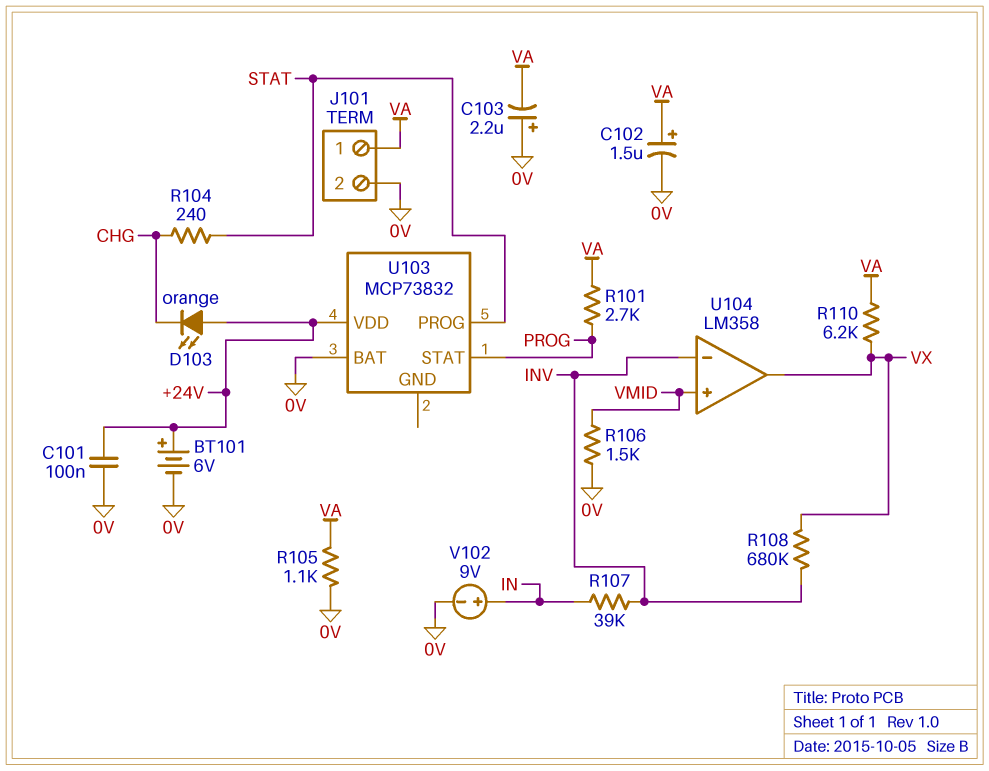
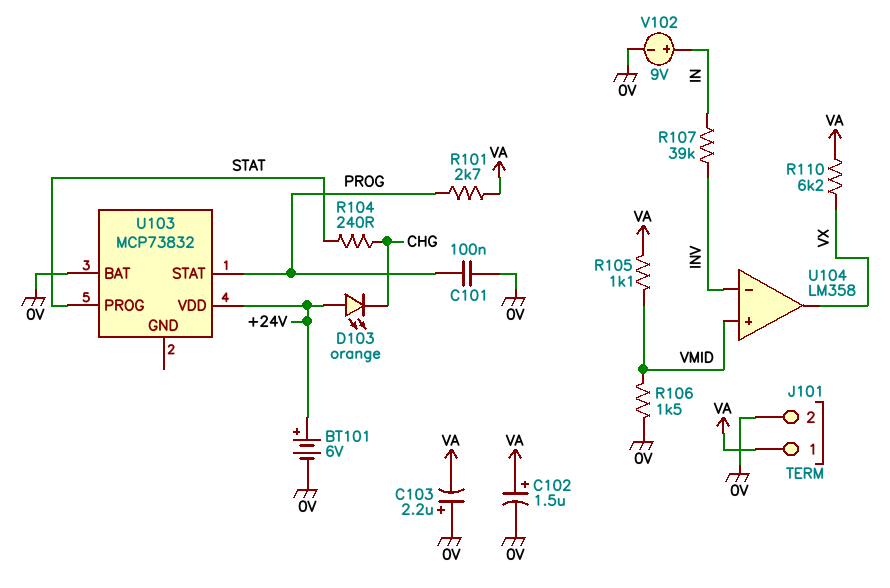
C101: 100nF (+24V, 0V) -> 100nF (0V, PROG)
R105: 1.1k (0V, VA) -> 1.1k (VA, VMID)
R108: 680k (INV, VX) -> none

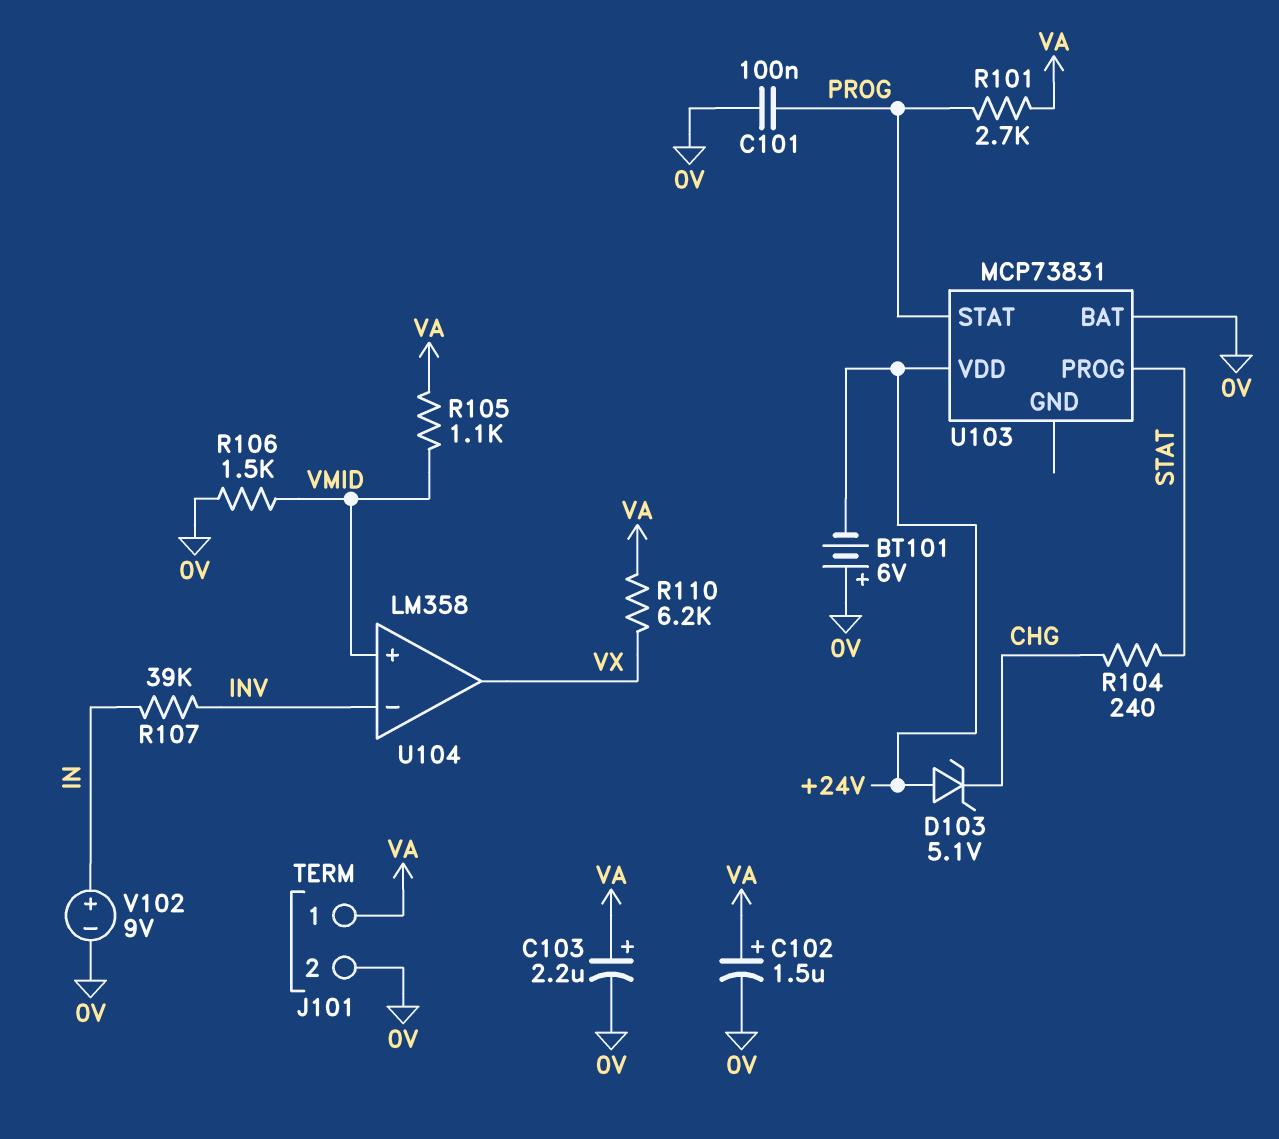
BT101: 6V (plus +24V, minus 0V) -> 6V (plus 0V, minus +24V)
C103: 2.2uF (plus 0V, minus VA) -> 2.2uF (plus VA, minus 0V)
D103: LED orange (A +24V, K CHG) -> zener 5.1V (A +24V, K CHG)
U103: MCP73832 -> MCP73831

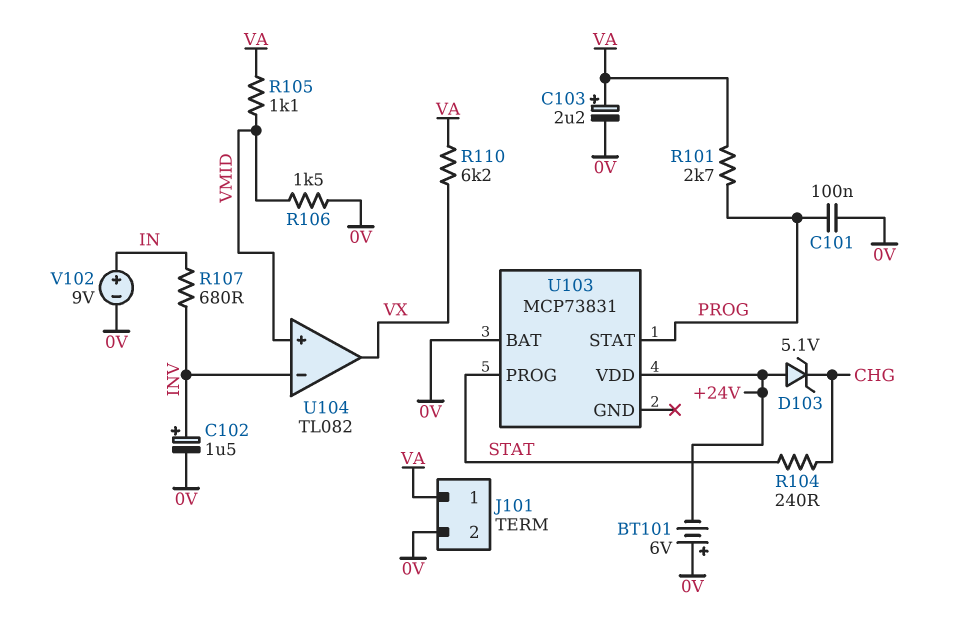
C102: 1.5uF (plus VA, minus 0V) -> 1.5uF (plus INV, minus 0V)
R107: 39k (IN, INV) -> 680 (IN, INV)
U104: LM358 -> TL082

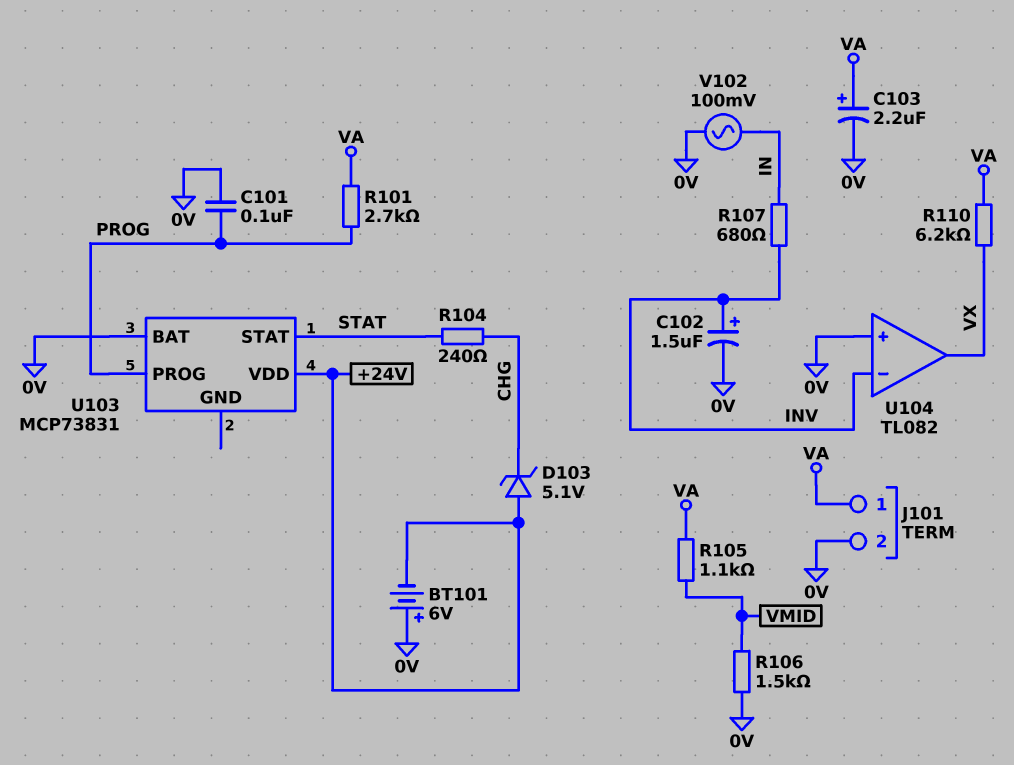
U103 pin PROG: STAT -> PROG
U103 pin STAT: PROG -> STAT
U104 pin in+: VMID -> 0V
V102: 9V (plus IN, minus 0V) -> AC 100mV (0V, IN)

